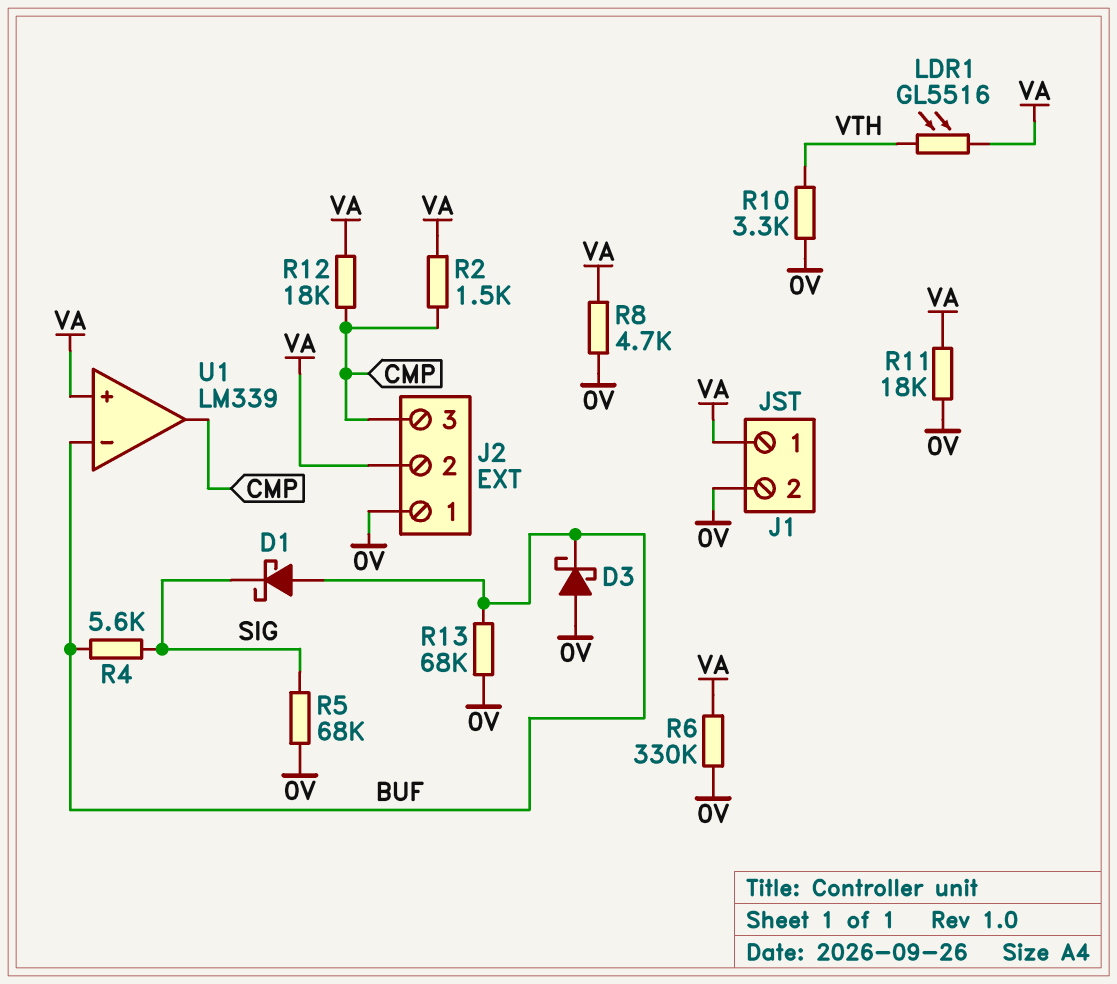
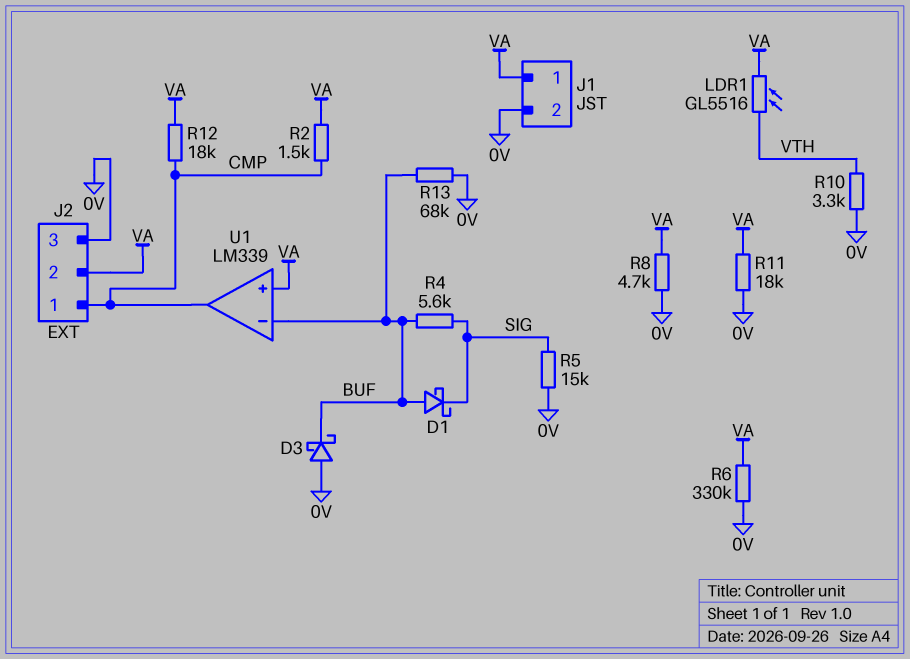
J2 pin 1: 0V -> CMP
J2 pin 3: CMP -> 0V
R5: 68k (0V, SIG) -> 15k (0V, SIG)

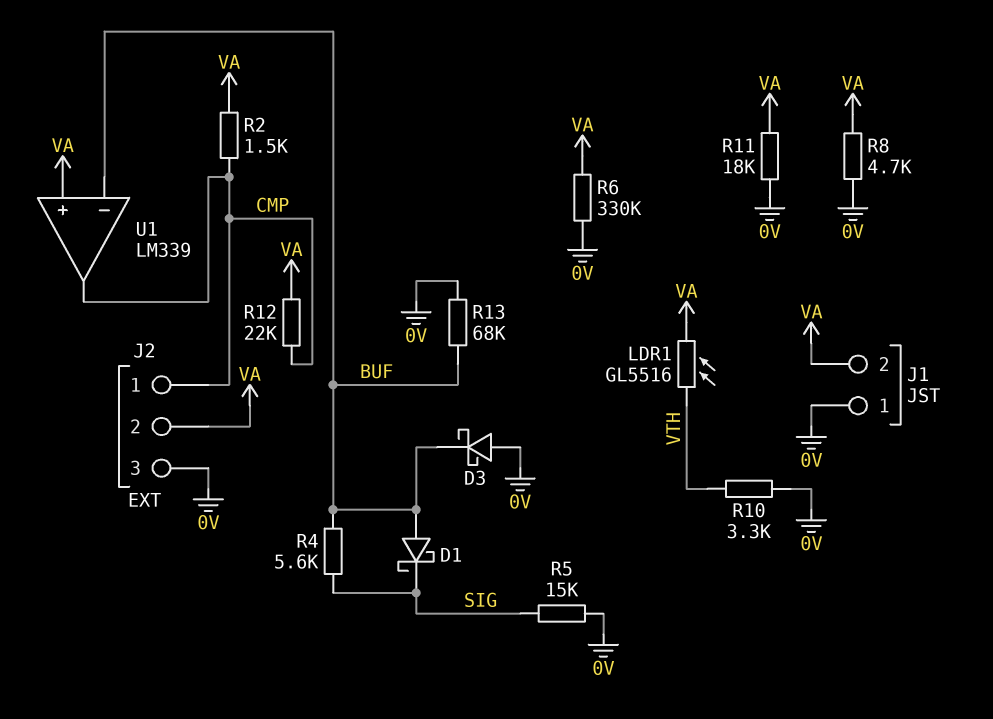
J1 pin 1: VA -> 0V
J1 pin 2: 0V -> VA
R12: 18k (CMP, VA) -> 22k (CMP, VA)

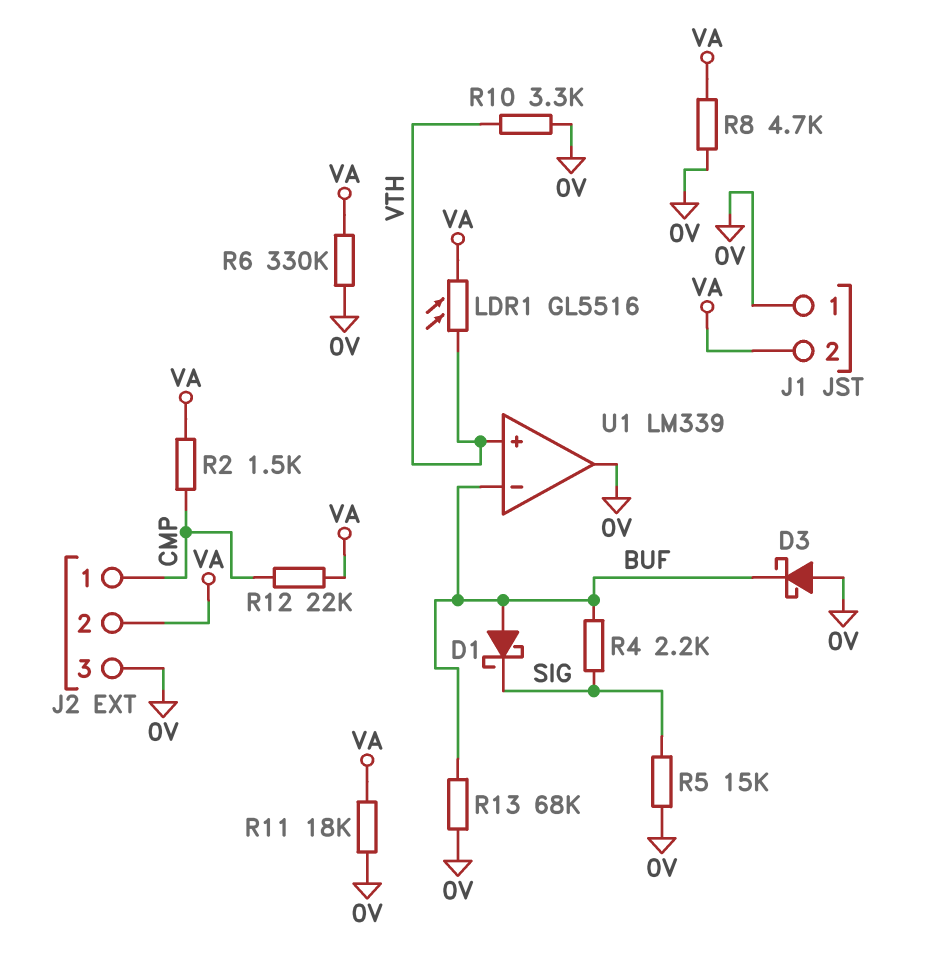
R4: 5.6k (BUF, SIG) -> 2.2k (BUF, SIG)
U1 pin in+: VA -> VTH
U1 pin out: CMP -> 0V

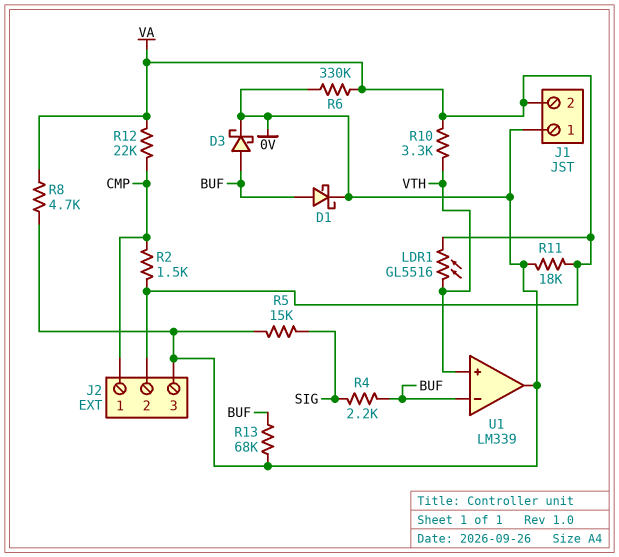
D1: schottky (A BUF, K SIG) -> schottky (A BUF, K 0V)
D3: schottky (A 0V, K BUF) -> schottky (A BUF, K 0V)
R10: 3.3k (0V, VTH) -> 3.3k (VA, VTH)

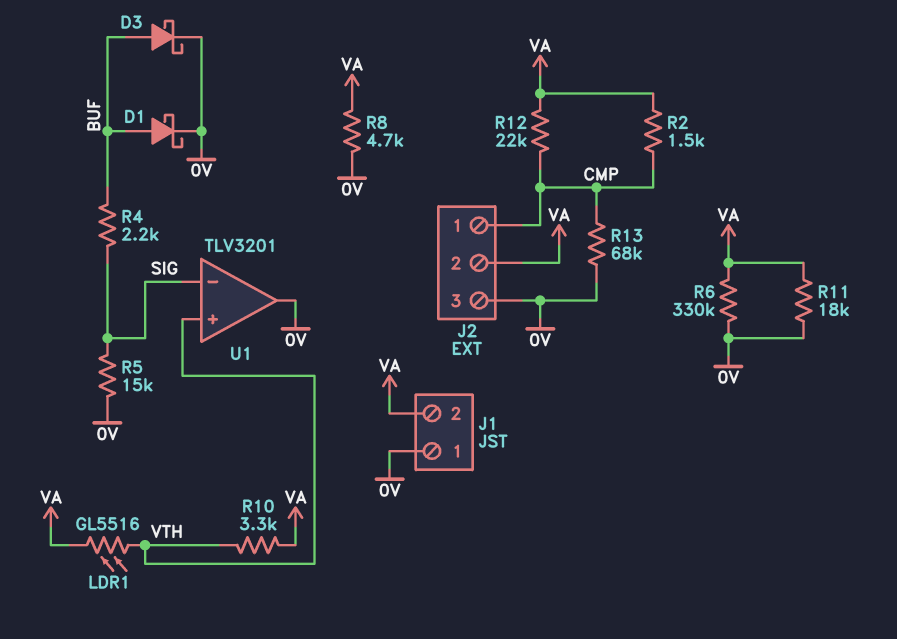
R13: 68k (0V, BUF) -> 68k (0V, CMP)
U1: LM339 -> TLV3201
U1 pin in-: BUF -> SIG

